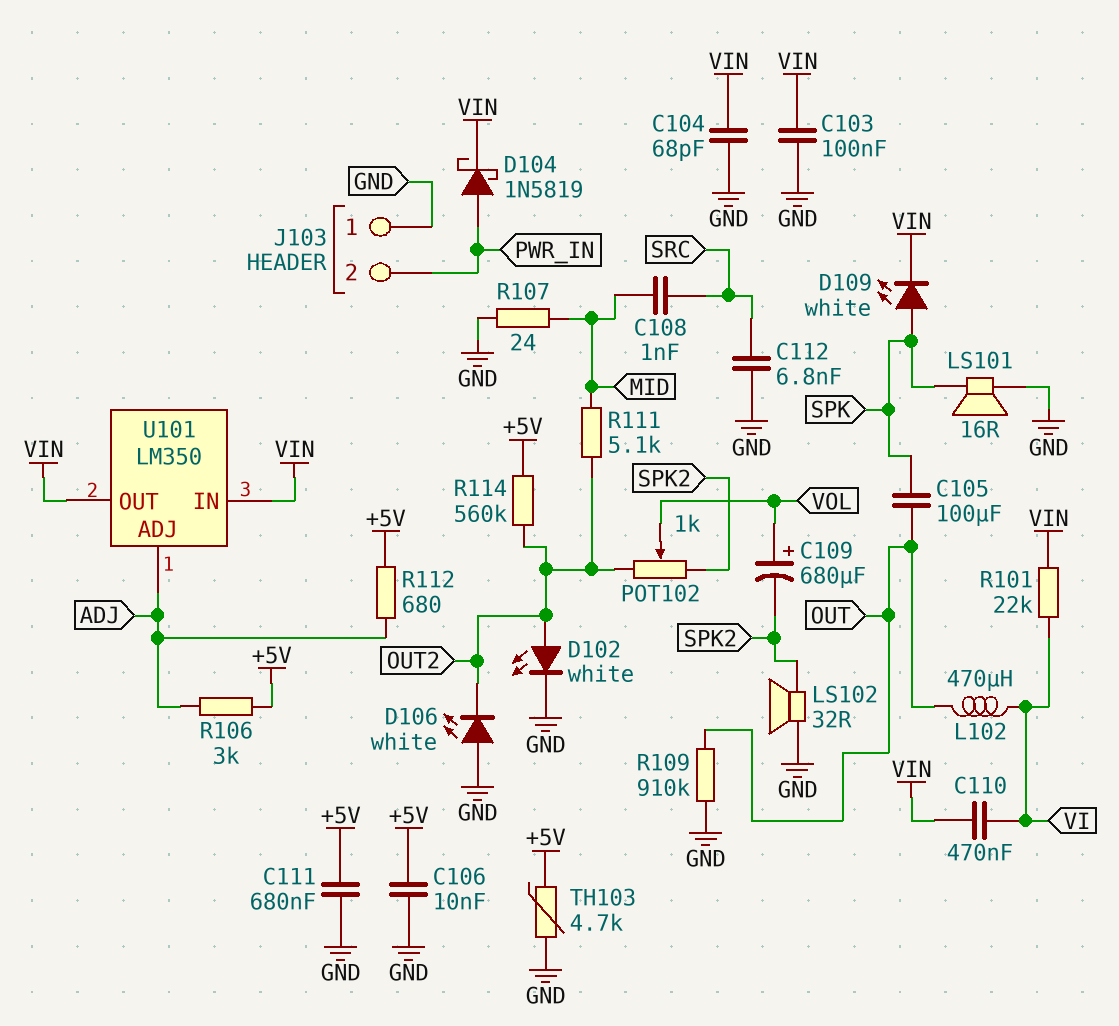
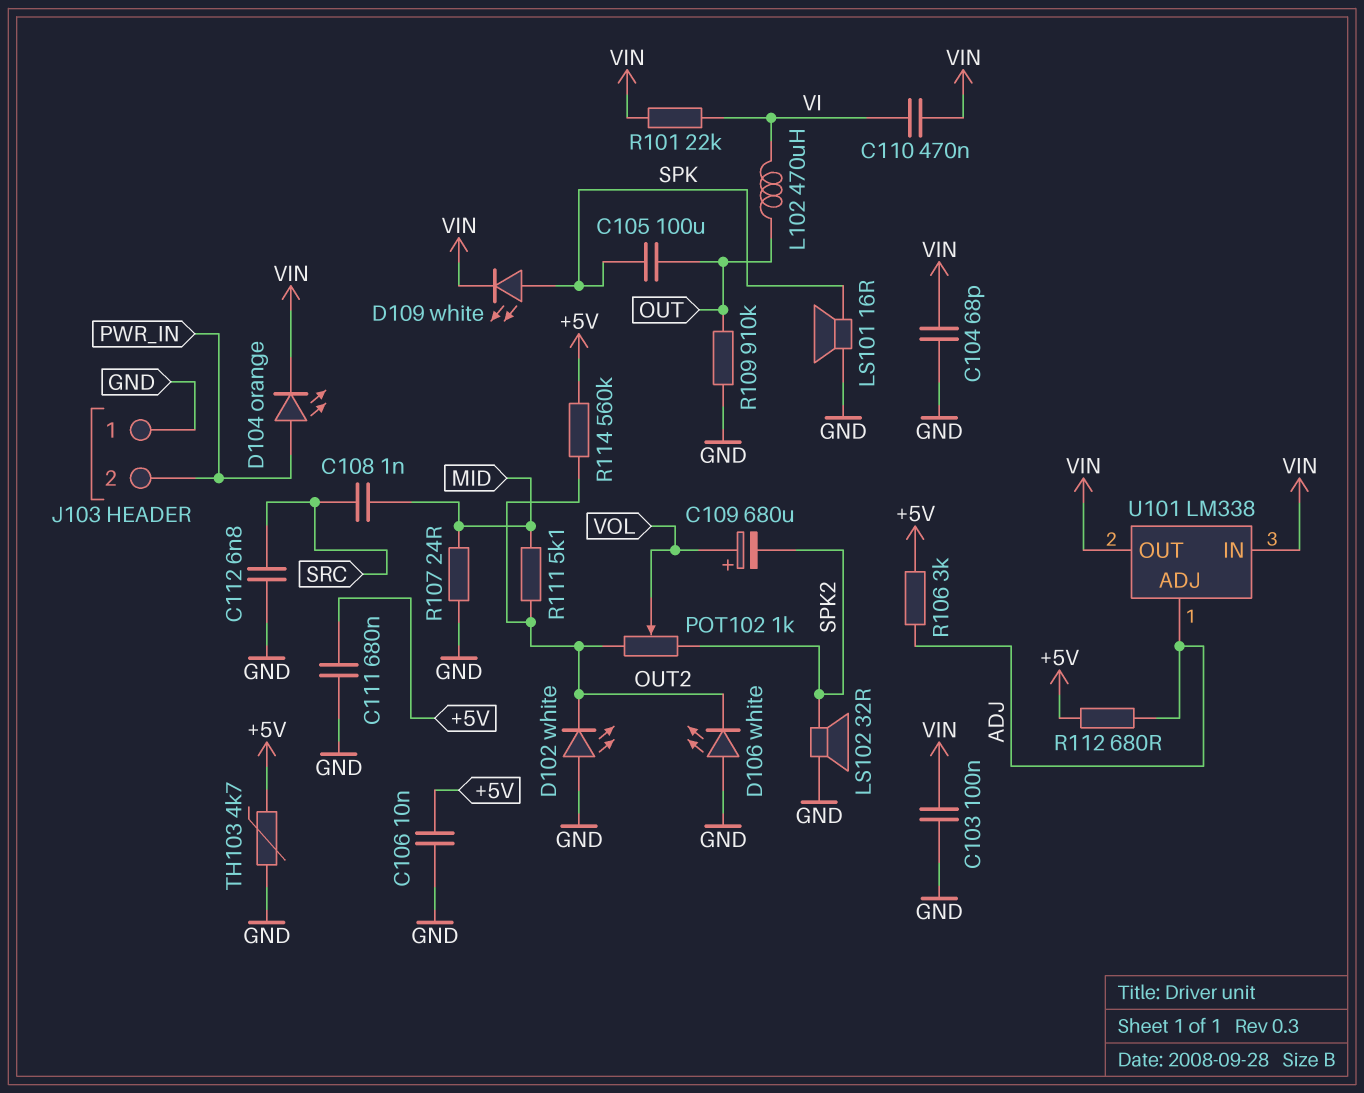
D102: LED white (A OUT2, K GND) -> LED white (A GND, K OUT2)
D104: schottky 1N5819 (A PWR_IN, K VIN) -> LED orange (A PWR_IN, K VIN)
U101: LM350 -> LM338

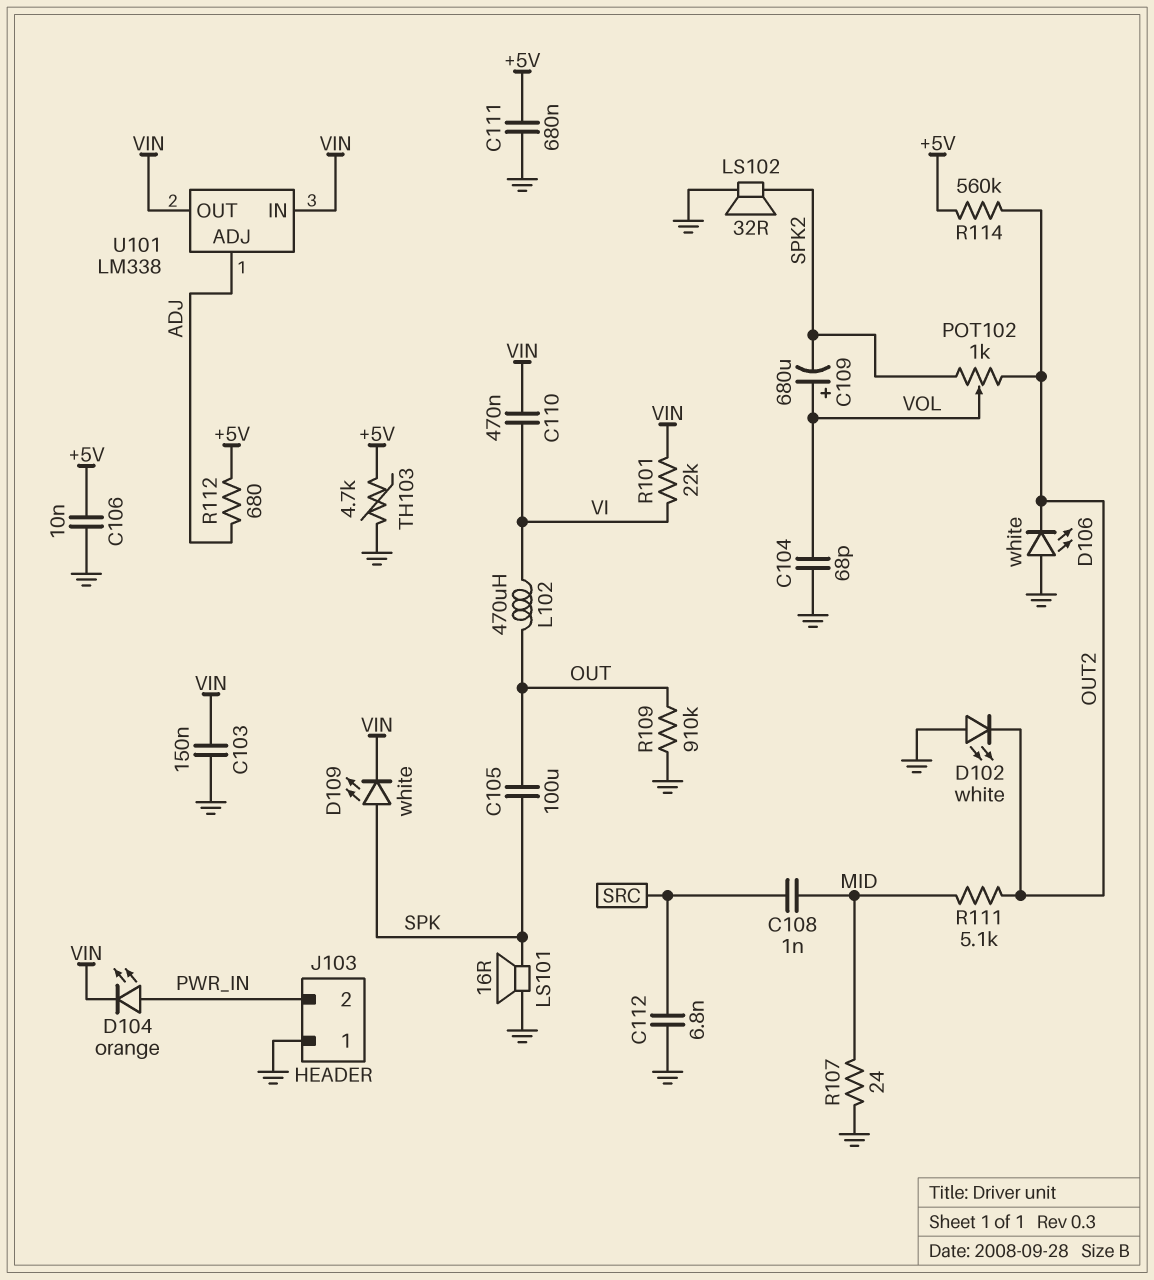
C103: 100nF (GND, VIN) -> 150nF (GND, VIN)
C104: 68pF (GND, VIN) -> 68pF (GND, VOL)
R106: 3k (+5V, ADJ) -> none

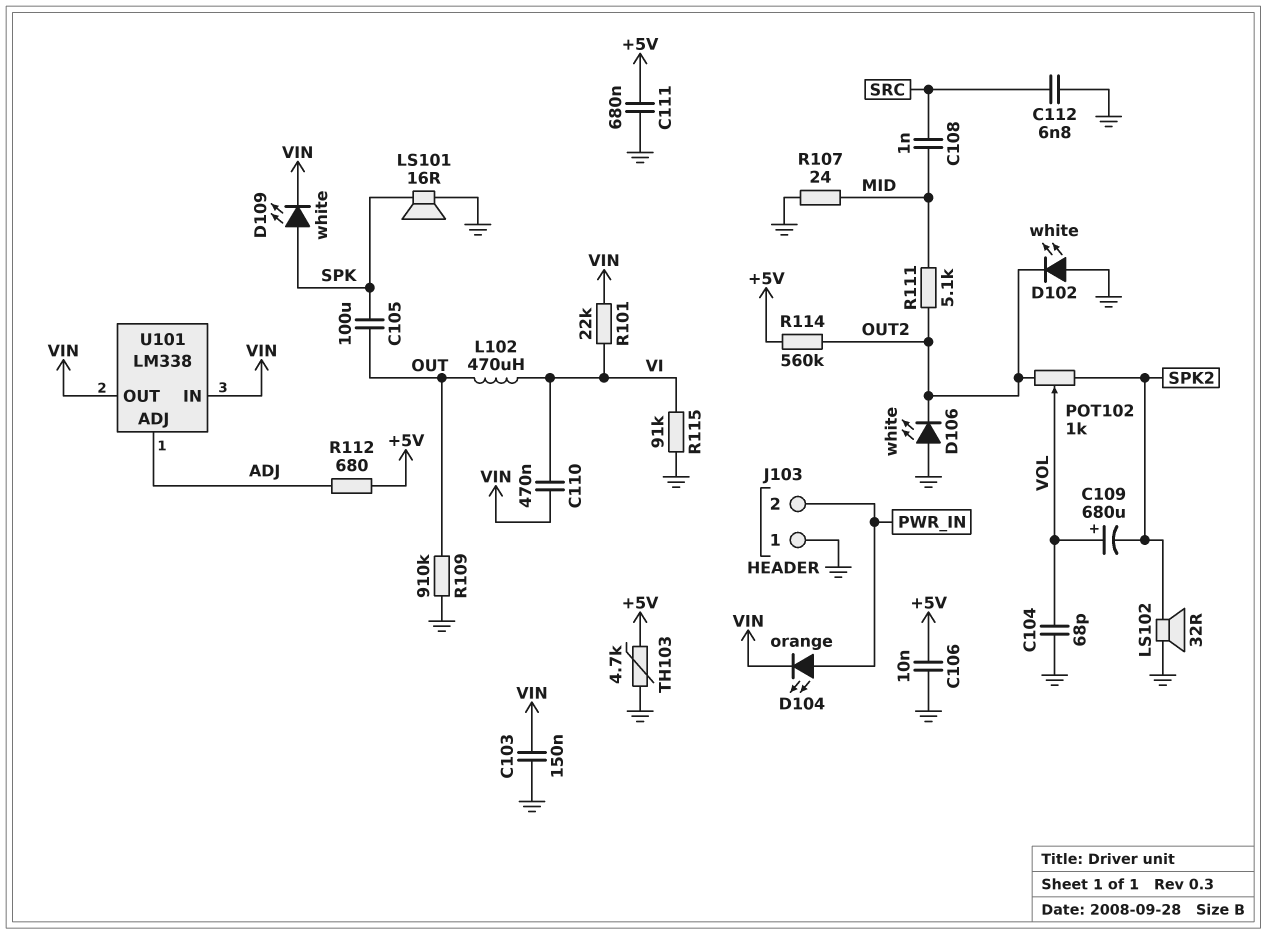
R115: none -> 91k (GND, VI)

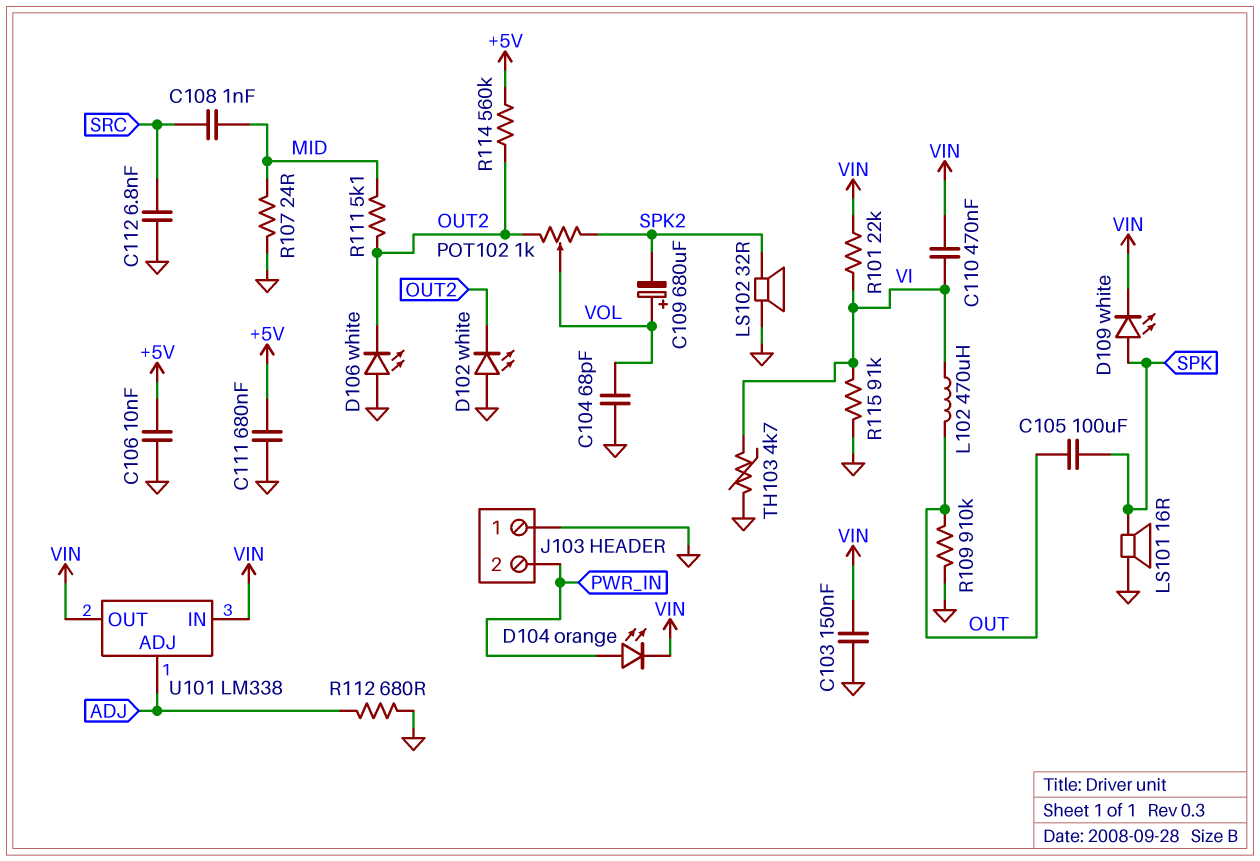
R112: 680 (+5V, ADJ) -> 680 (ADJ, GND)
TH103: 4.7k (+5V, GND) -> 4.7k (GND, VI)

